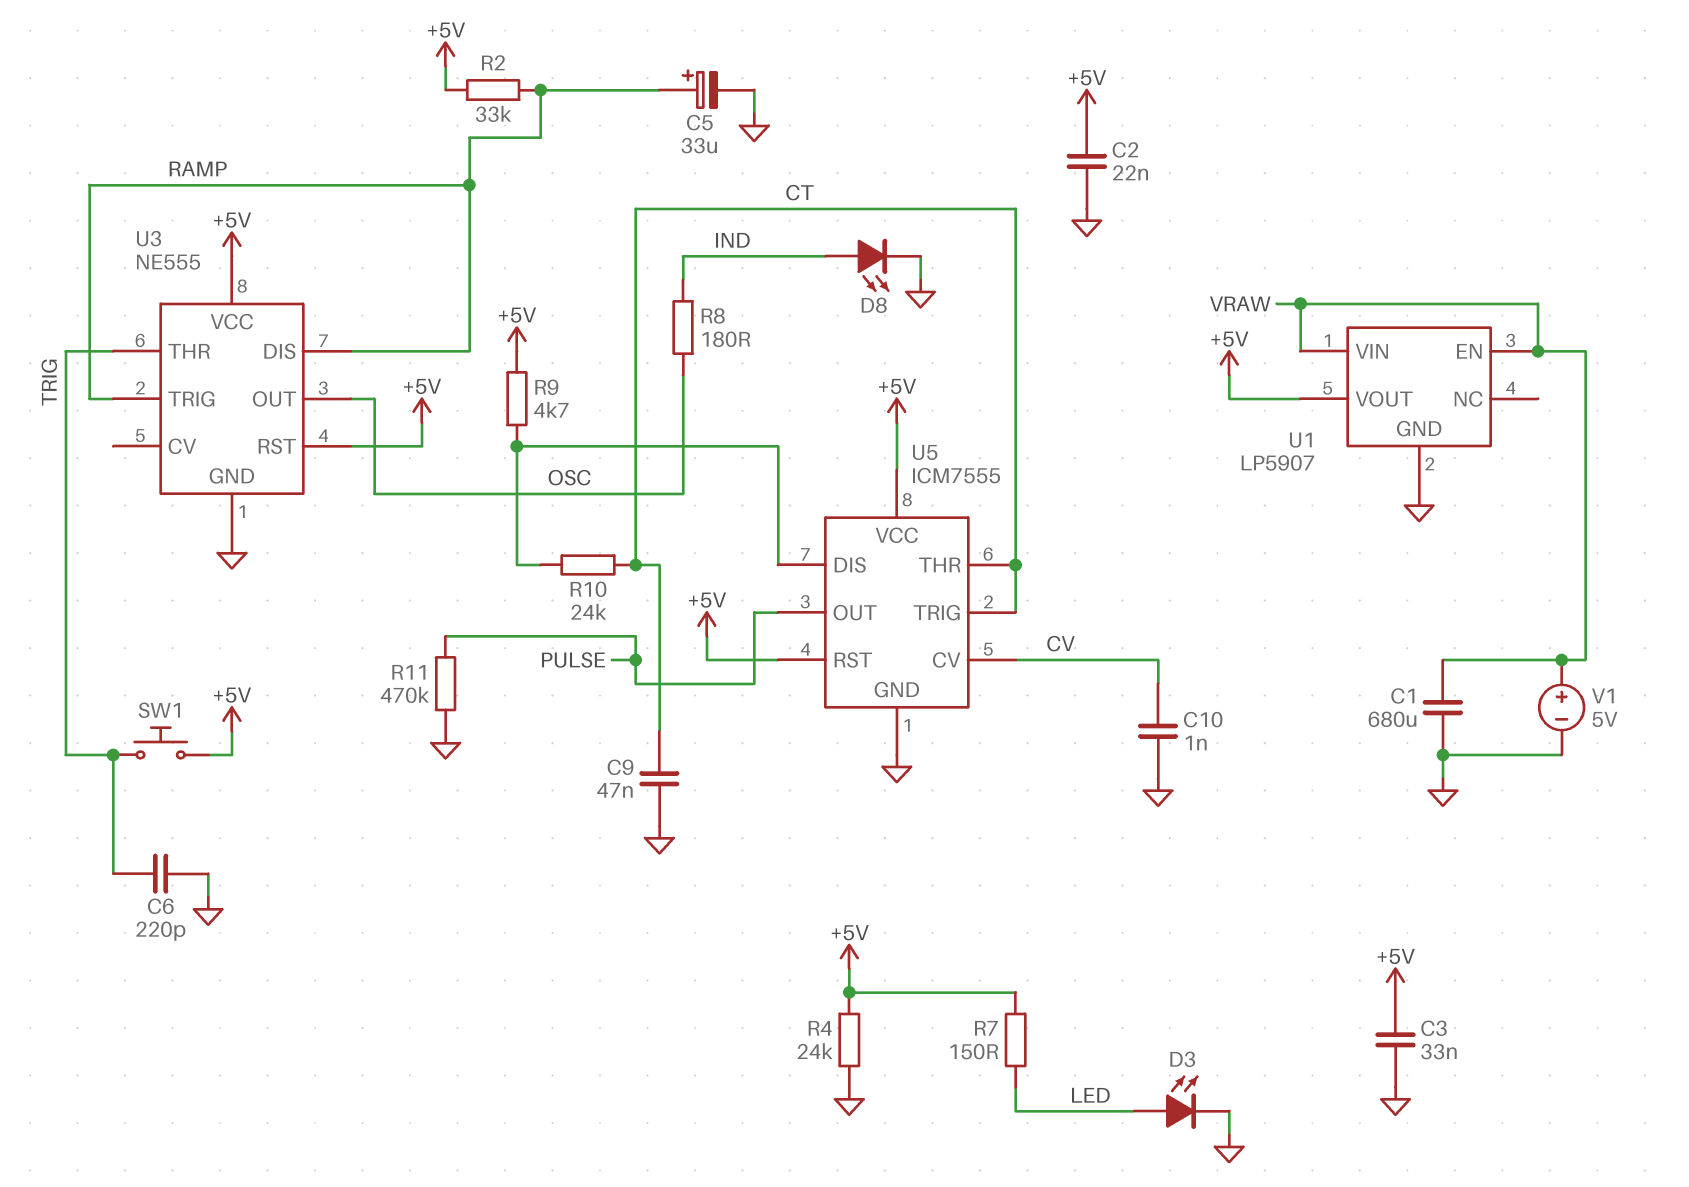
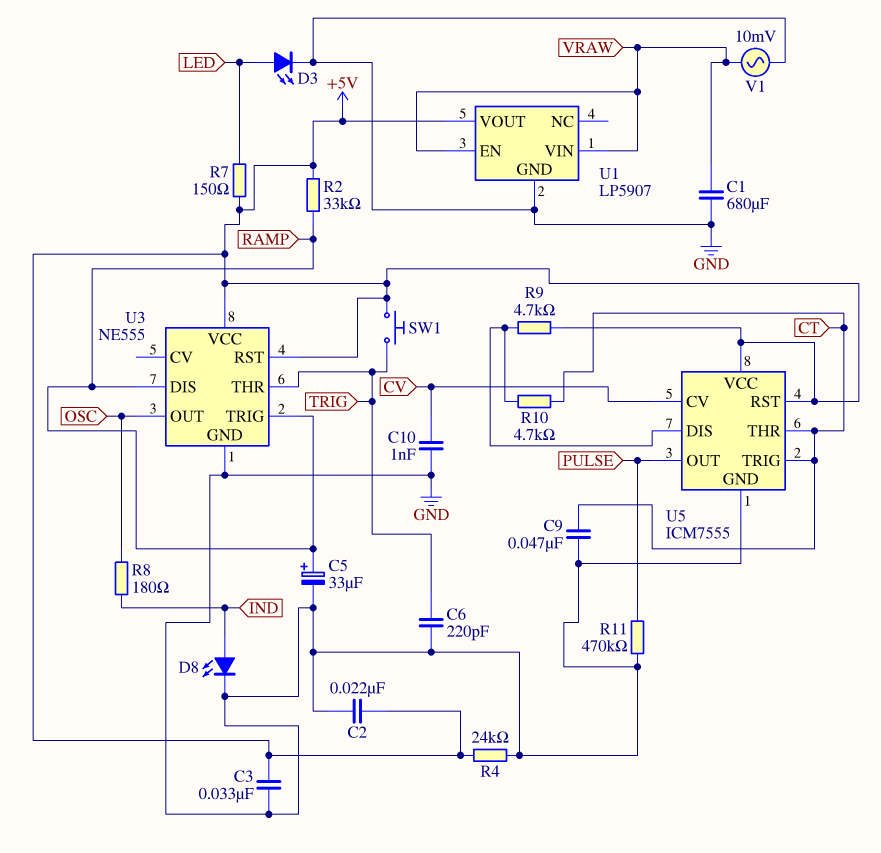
R10: 24k (CT, U5/DIS) -> 4.7k (CT, U5/DIS)
V1: 5V (plus VRAW, minus GND) -> AC 10mV (GND, VRAW)

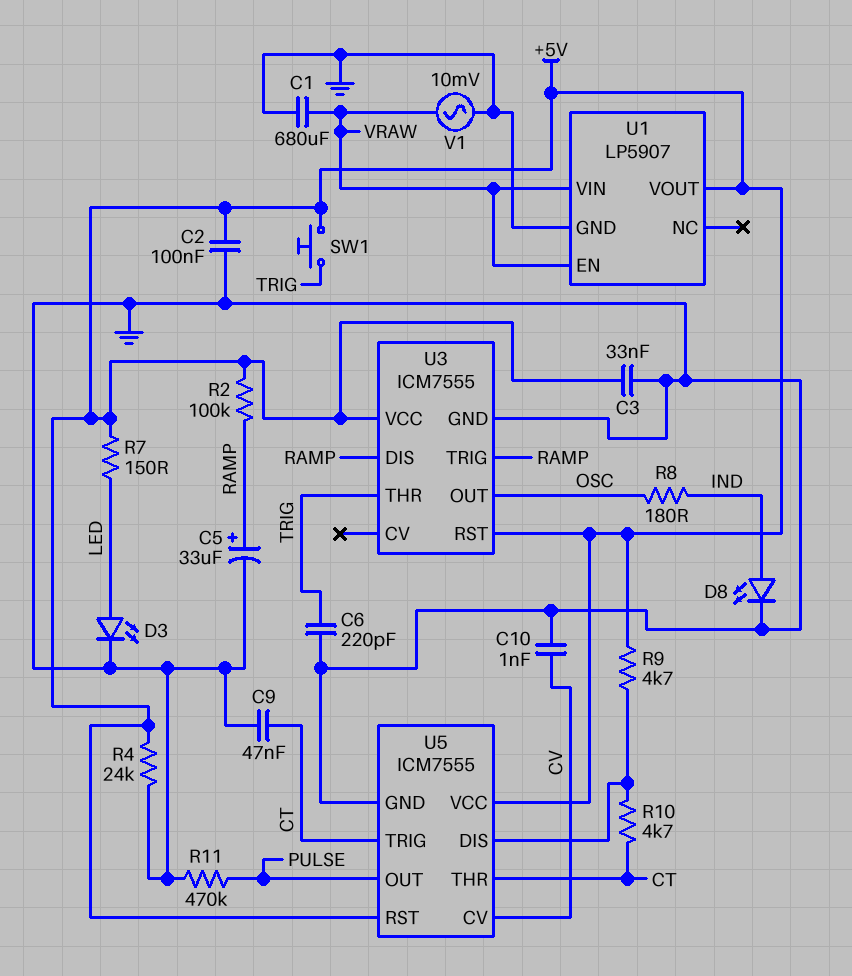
C2: 22nF (+5V, GND) -> 100nF (+5V, GND)
R2: 33k (+5V, RAMP) -> 100k (+5V, RAMP)
U3: NE555 -> ICM7555

